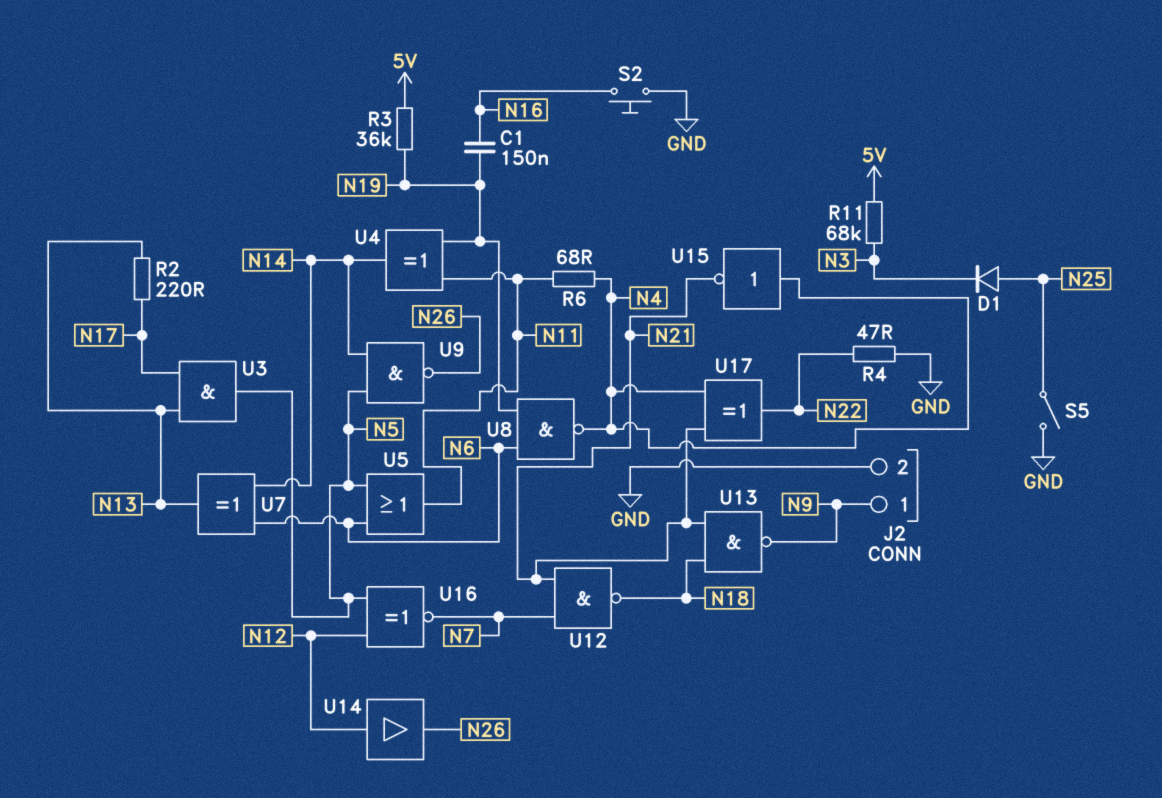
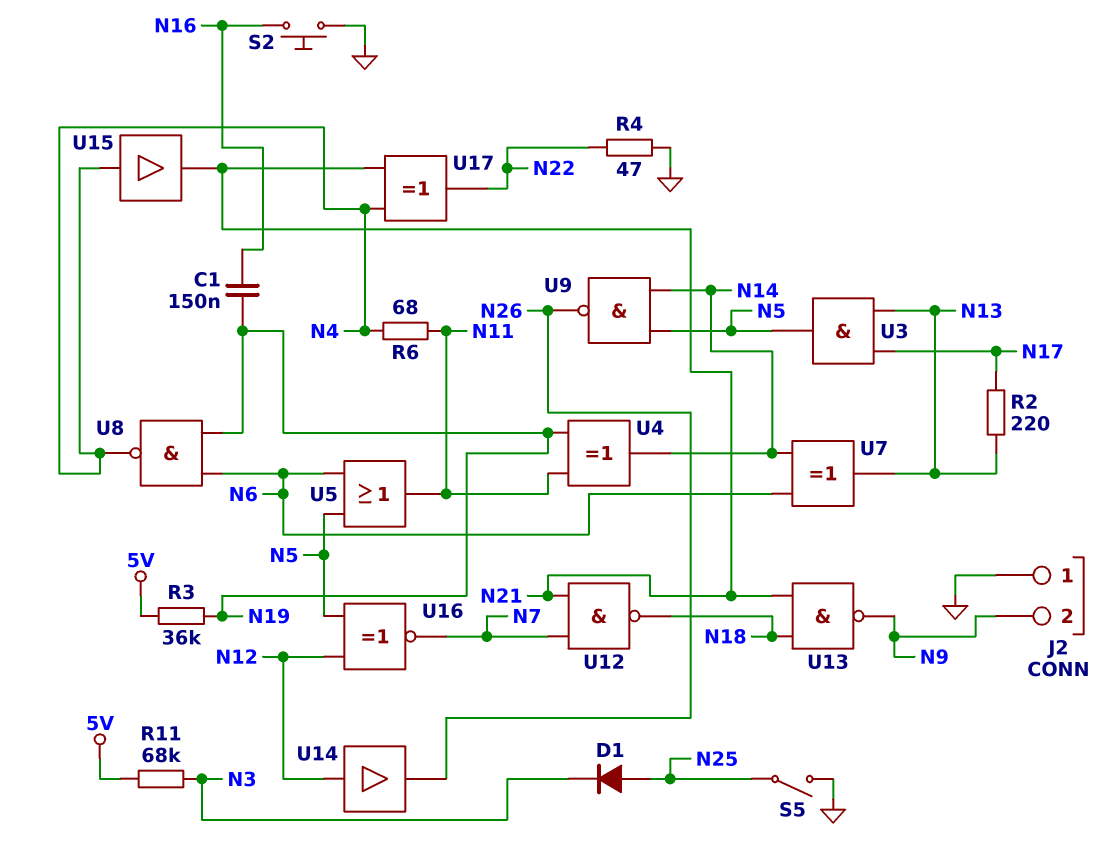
J2 pin 1: N9 -> GND
J2 pin 2: GND -> N9
U15: NOT (in N4, out N21) -> buffer (in N4, out N21)

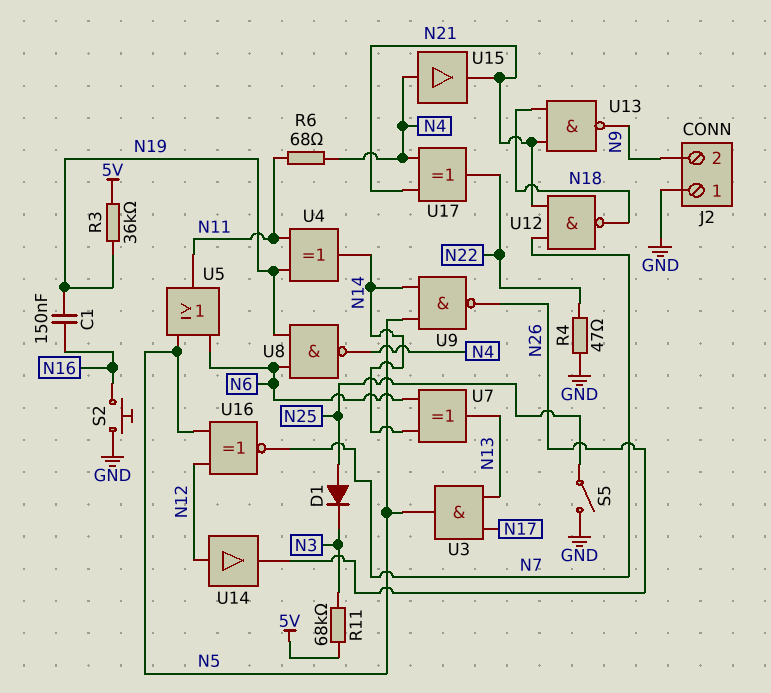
R2: 220 (N13, N17) -> none

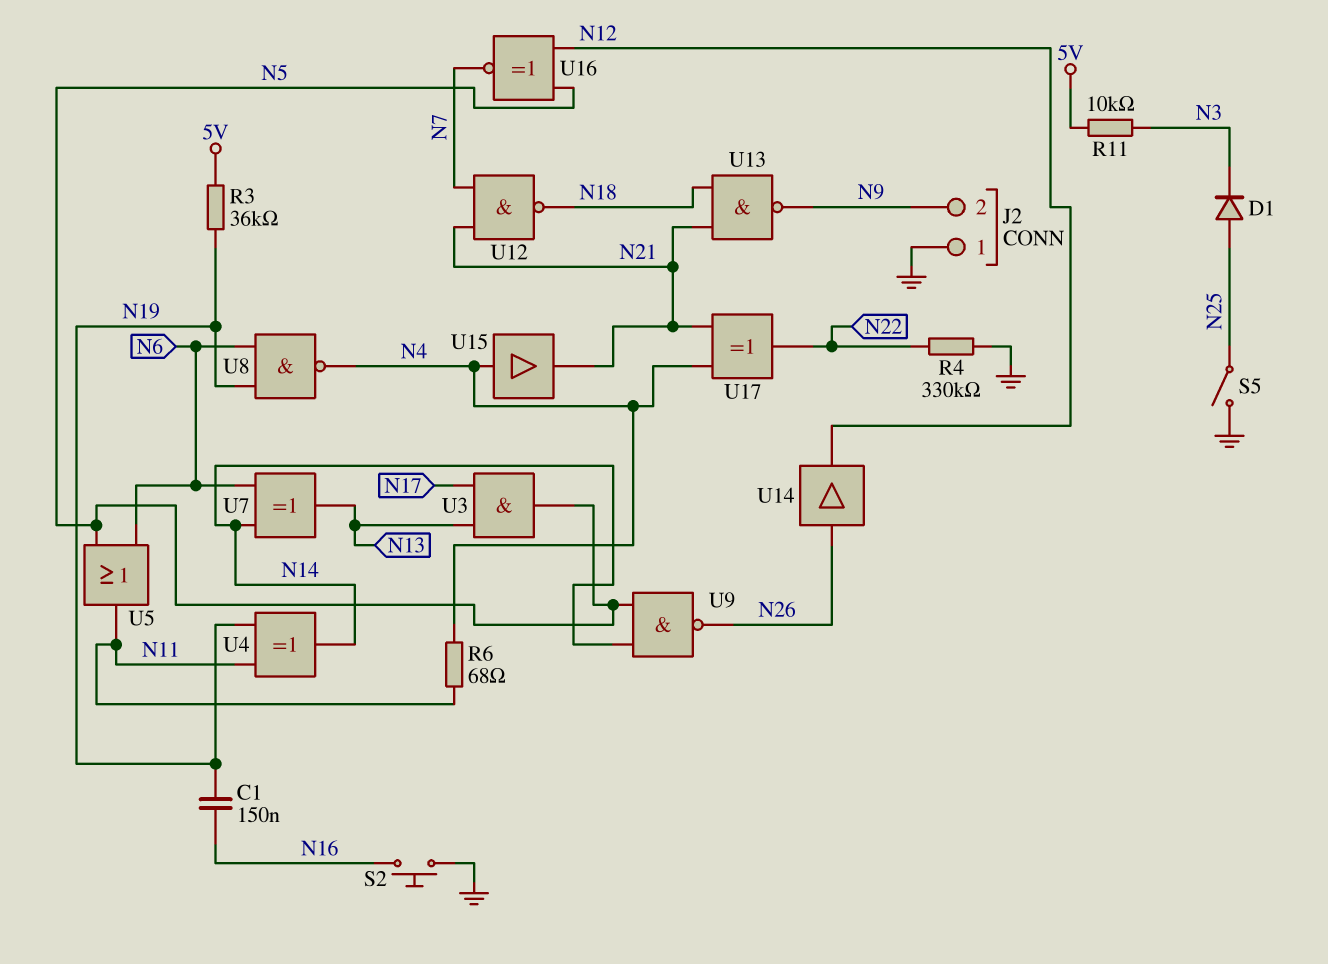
R4: 47 (GND, N22) -> 330k (GND, N22)
R11: 68k (5V, N3) -> 10k (5V, N3)
U14: buffer (in N12, out N26) -> buffer (in N26, out N12)

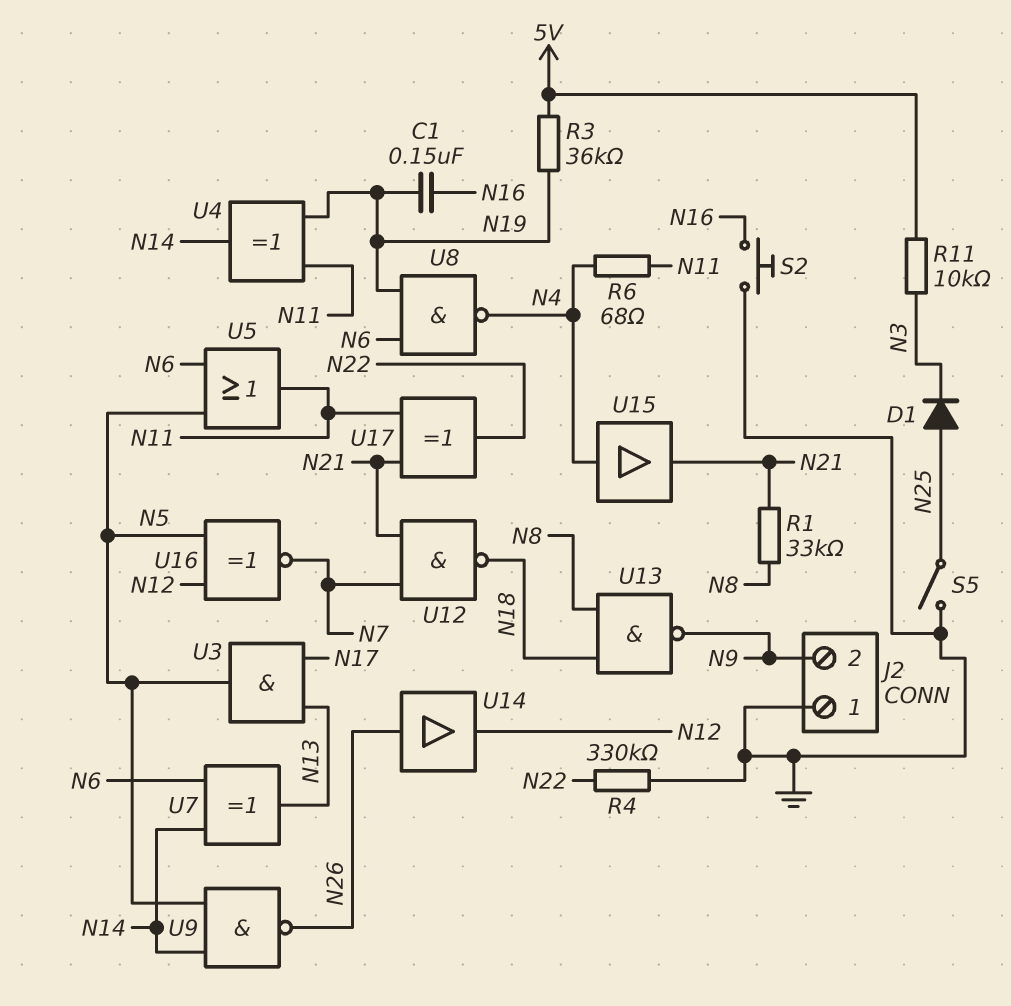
R1: none -> 33k (N8, N21)
U13: NAND (in N18, in N21, out N9) -> NAND (in N8, in N18, out N9)
U17: XOR (in N4, in N21, out N22) -> XOR (in N11, in N21, out N22)

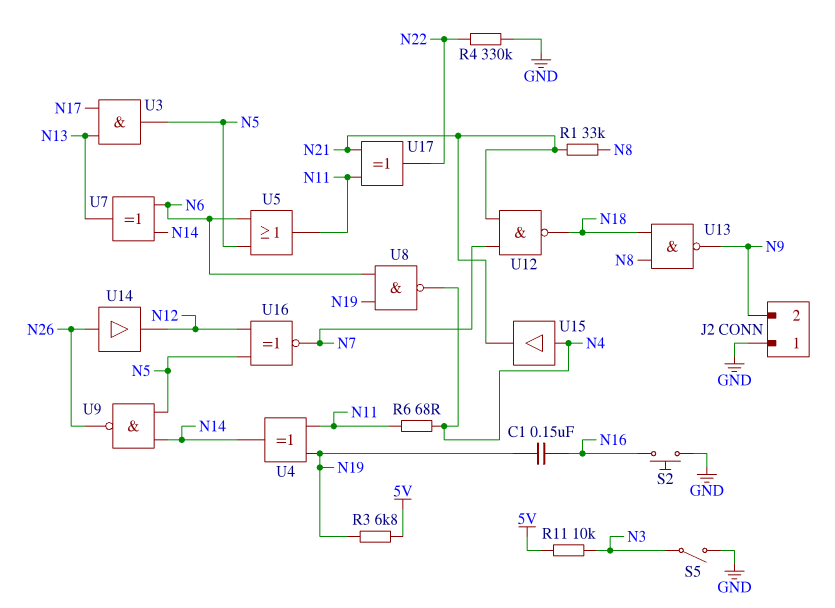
D1: diode (A N25, K N3) -> none
R3: 36k (5V, N19) -> 6.8k (5V, N19)
S5: switch (GND, N25) -> switch (GND, N3)

